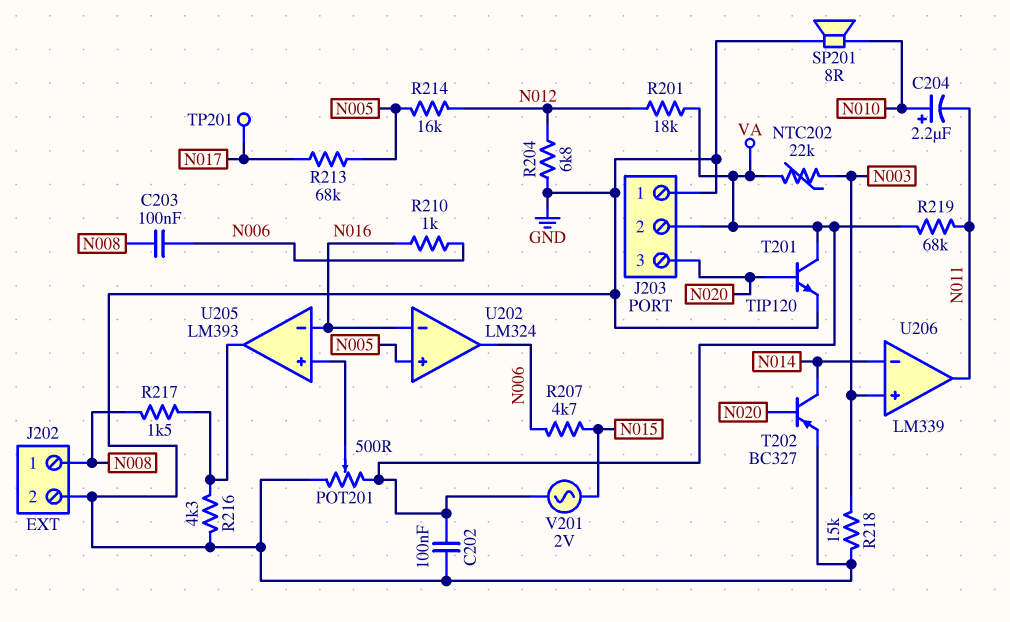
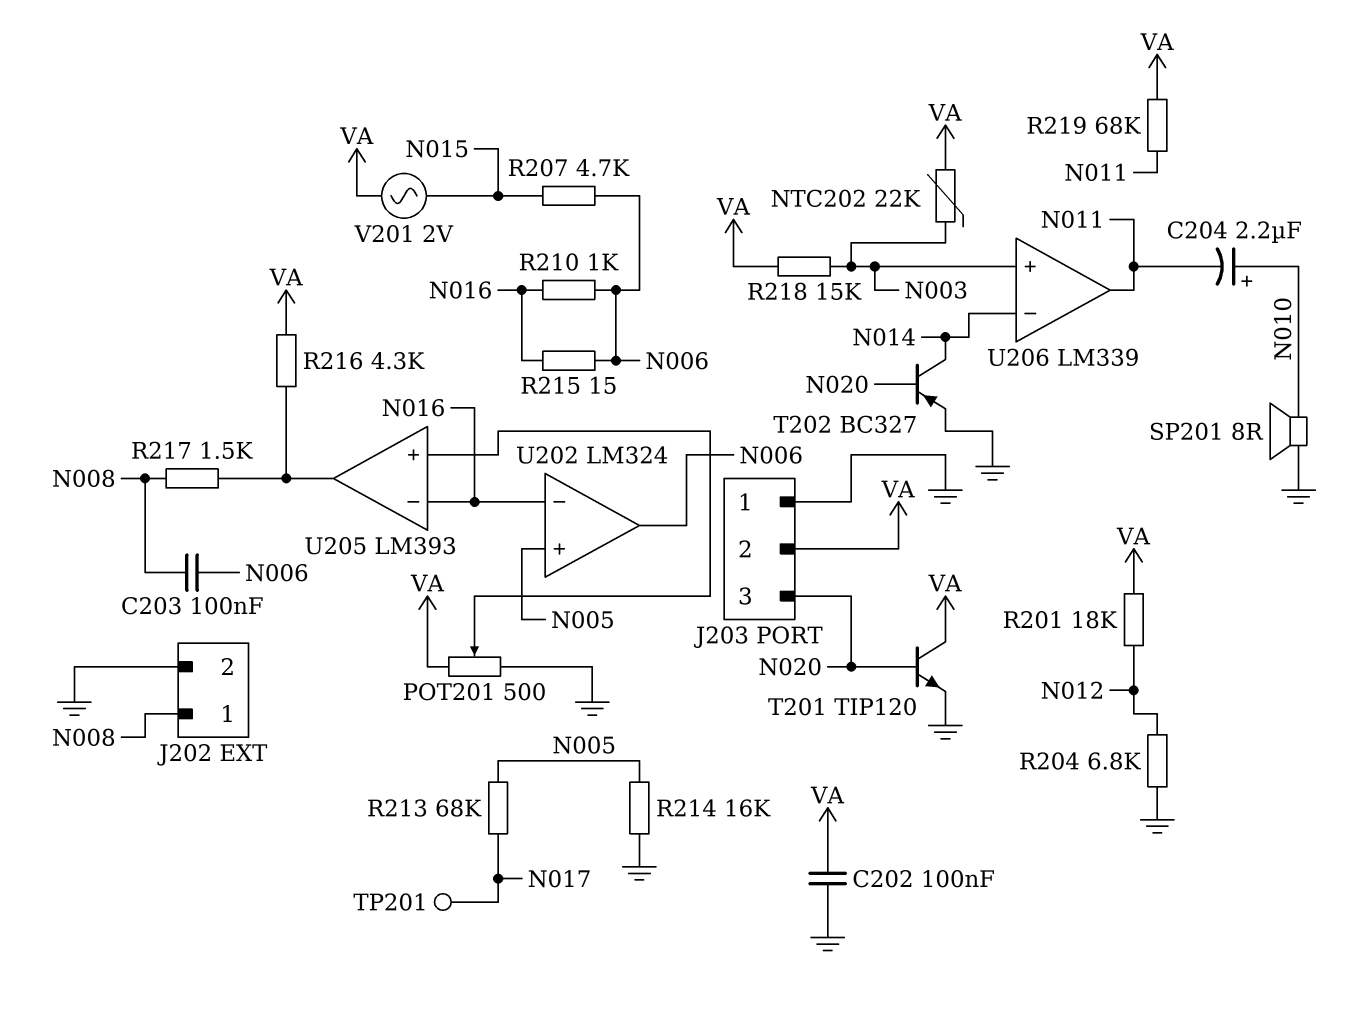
R214: 16k (N005, N012) -> 16k (GND, N005)
R215: none -> 15 (N006, N016)
R216: 4.3k (GND, U205/out) -> 4.3k (U205/out, VA)
R218: 15k (GND, N003) -> 15k (N003, VA)

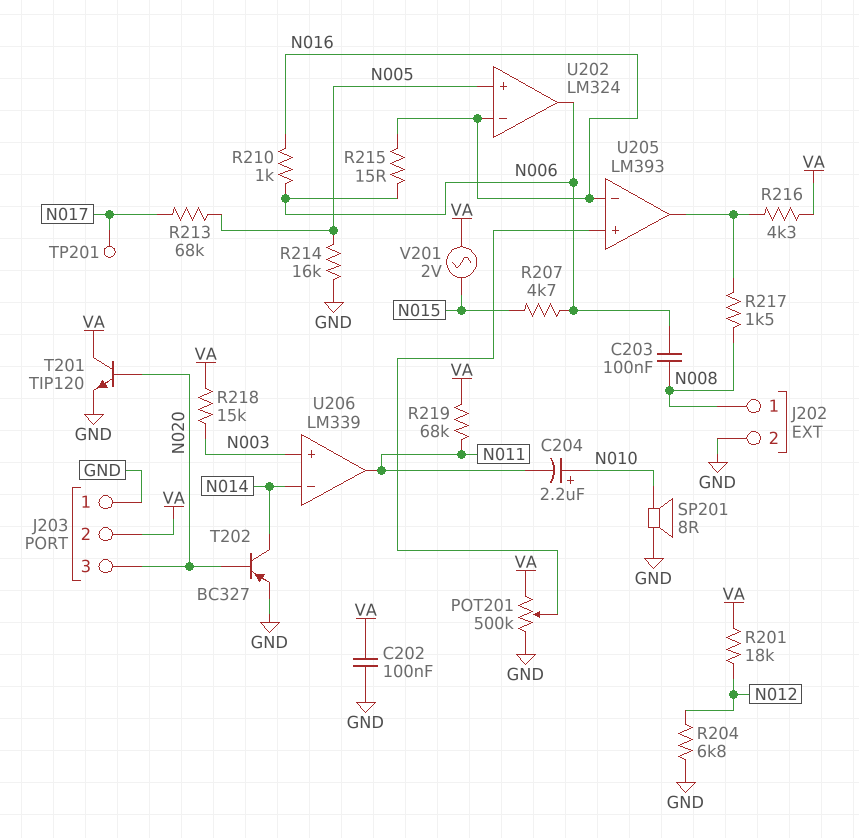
NTC202: 22k (N003, VA) -> none
POT201: 500 (GND, VA, wiper U205/in+) -> 500k (GND, VA, wiper U205/in+)

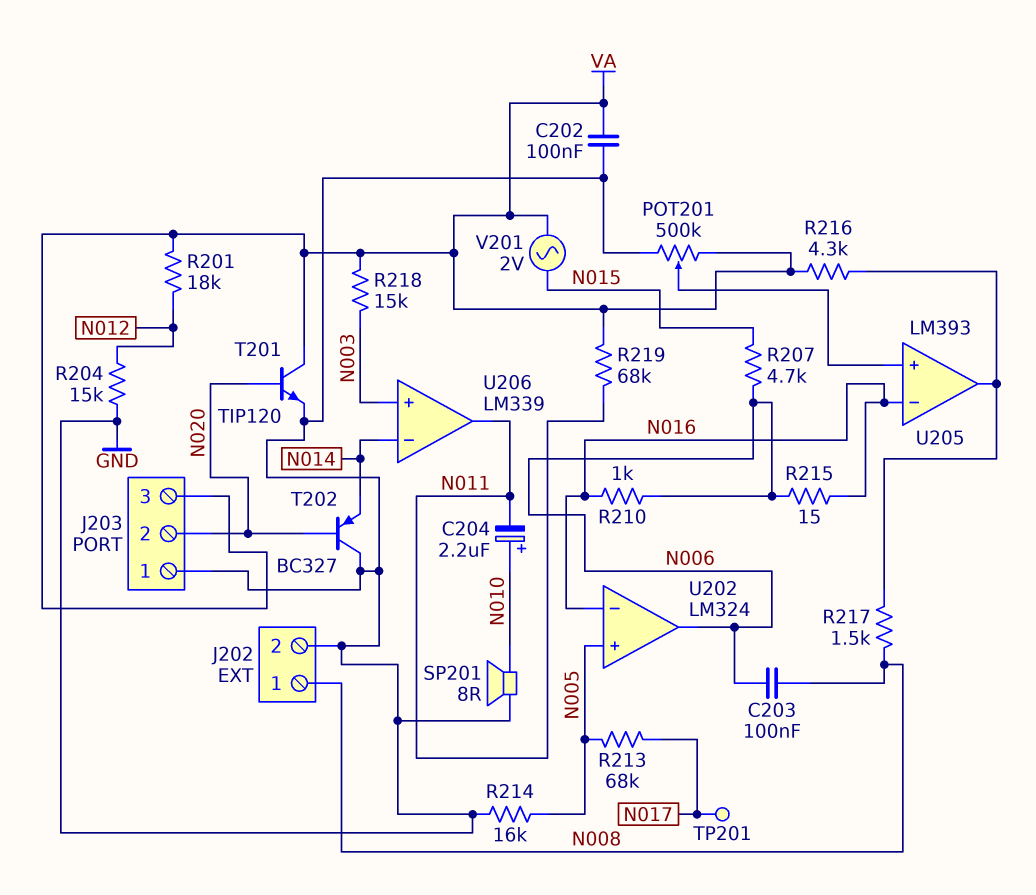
J203 pin 2: VA -> N020
J203 pin 3: N020 -> VA
R204: 6.8k (GND, N012) -> 15k (GND, N012)
T202: PNP BC327 (B N020, C N014, E GND) -> PNP BC327 (B N020, C GND, E N014)

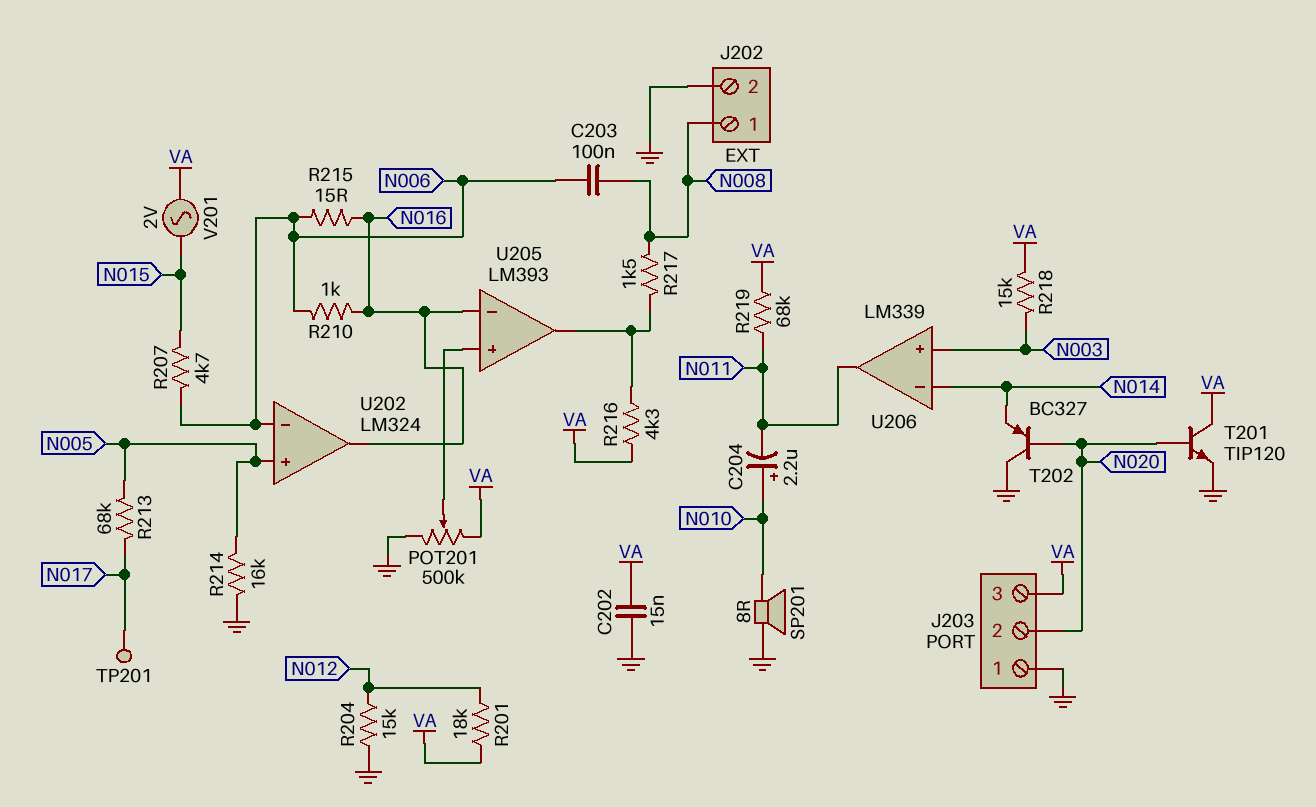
C202: 100nF (GND, VA) -> 15nF (GND, VA)
U202 pin in-: N016 -> N006
U202 pin out: N006 -> N016

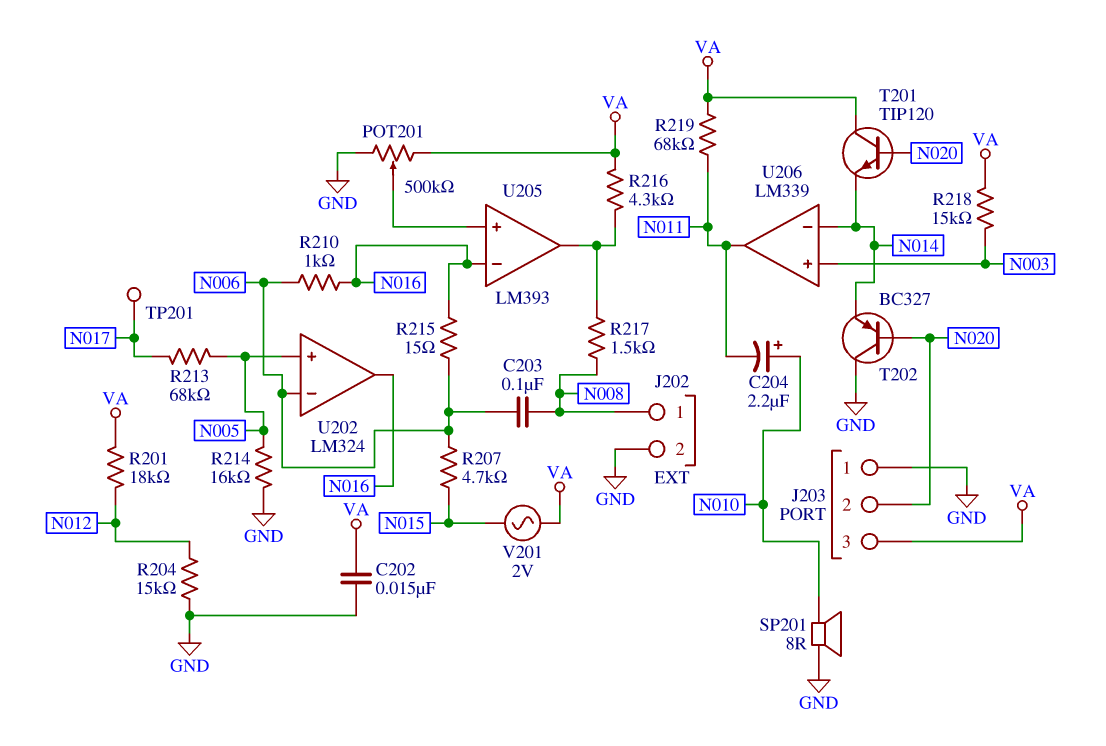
T201: NPN TIP120 (B N020, C VA, E GND) -> NPN TIP120 (B N020, C VA, E N014)

